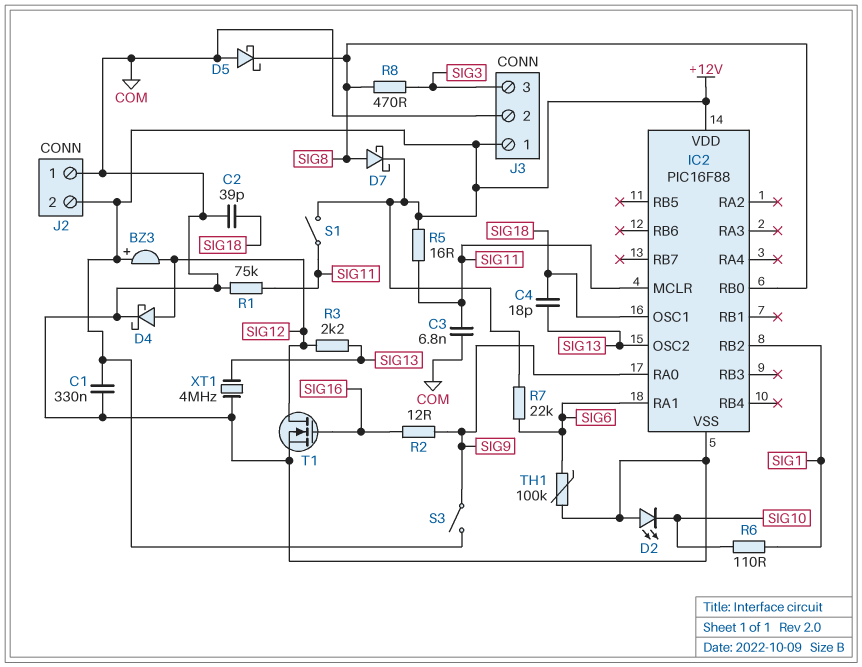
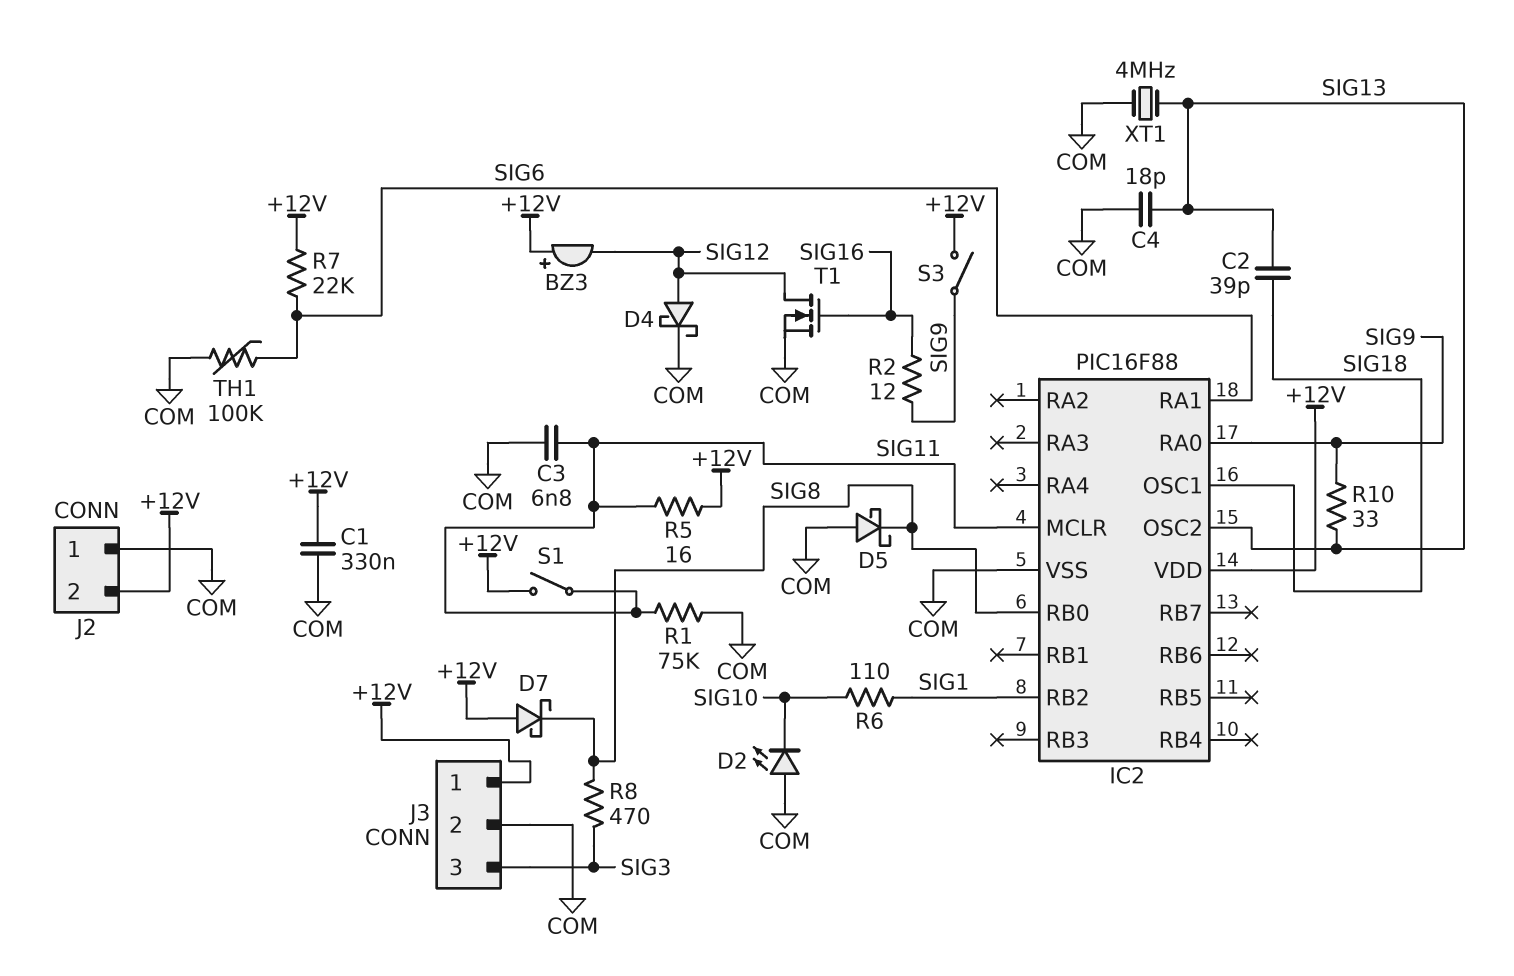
C2: 39pF (COM, SIG18) -> 39pF (SIG13, SIG18)
C4: 18pF (SIG13, SIG18) -> 18pF (COM, SIG13)
D7: schottky (A SIG8, K +12V) -> schottky (A +12V, K SIG8)
R3: 2.2k (SIG12, SIG13) -> none
R10: none -> 33 (SIG9, SIG13)

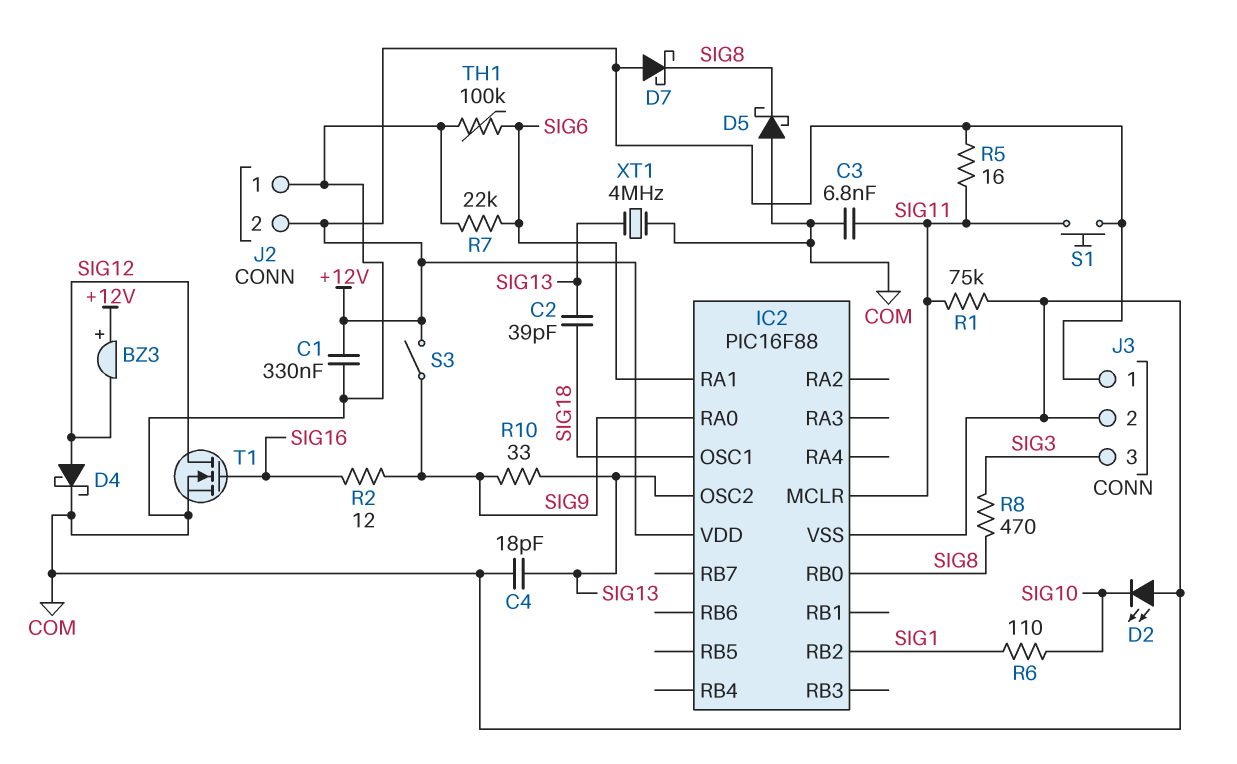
R7: 22k (+12V, SIG6) -> 22k (COM, SIG6)
S1: switch (+12V, SIG11) -> button (+12V, SIG11)

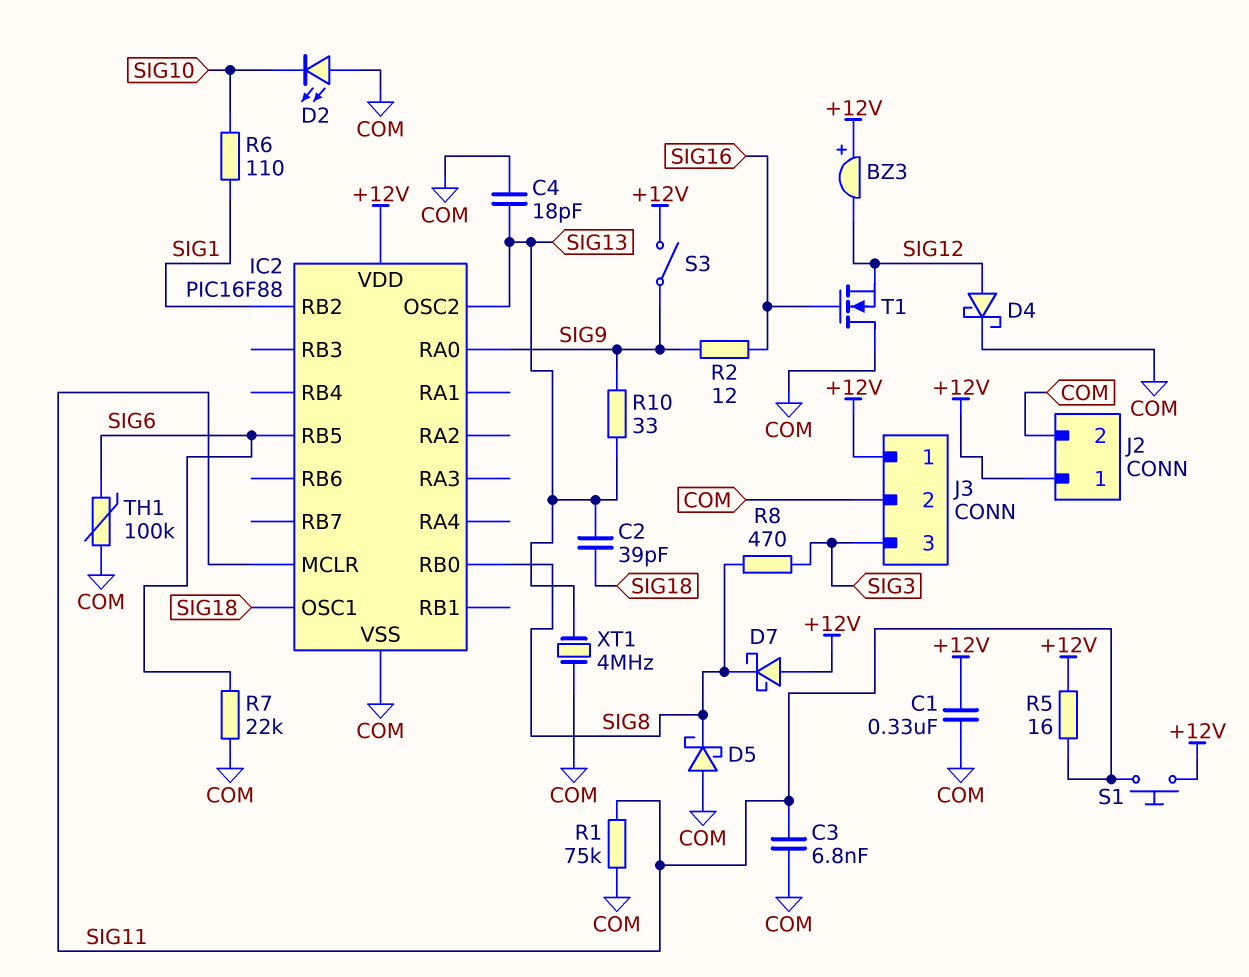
IC2 pin RA1: SIG6 -> none
IC2 pin RB5: none -> SIG6
J2 pin 1: COM -> +12V
J2 pin 2: +12V -> COM
T1: NMOS (G SIG16, D SIG12, S COM) -> NMOS (G SIG16, D COM, S SIG12)

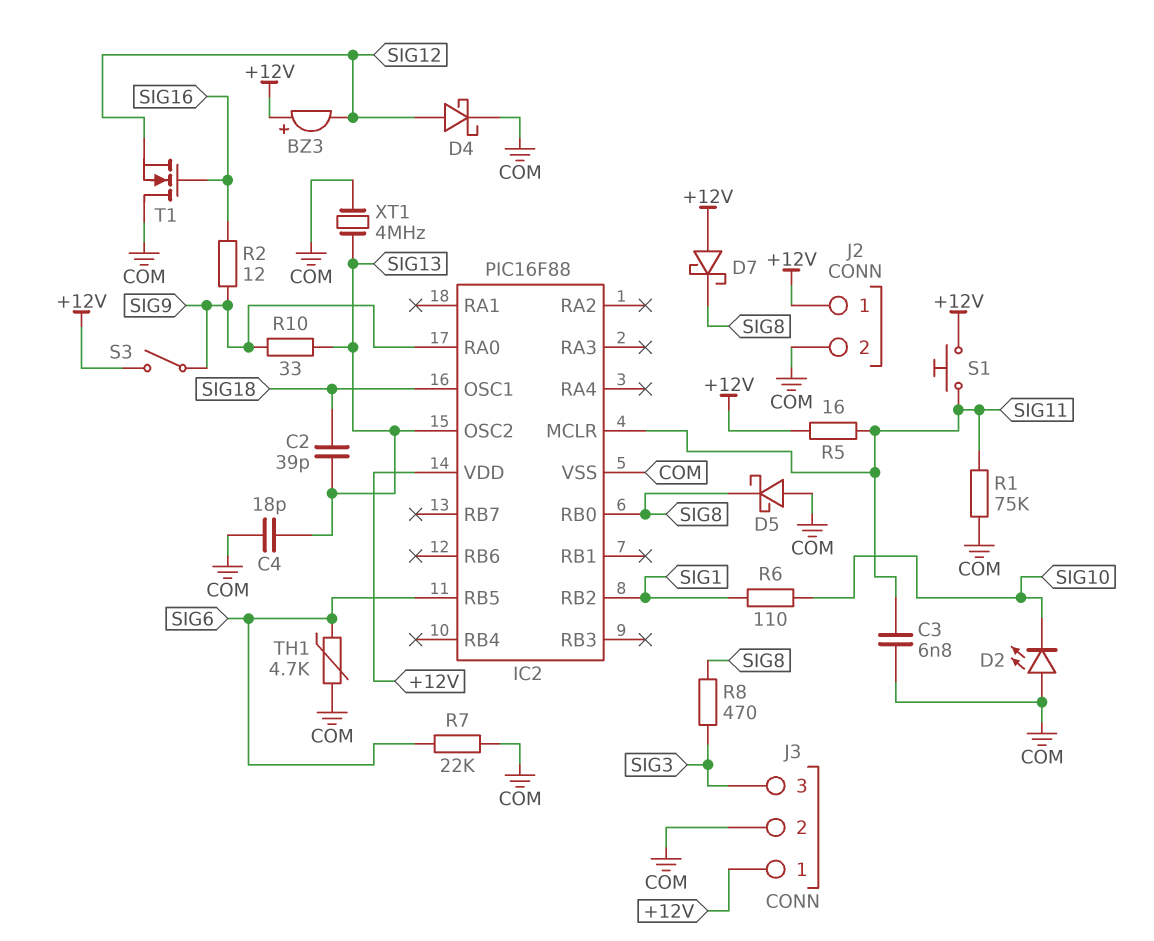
C1: 330nF (+12V, COM) -> none
TH1: 100k (COM, SIG6) -> 4.7k (COM, SIG6)

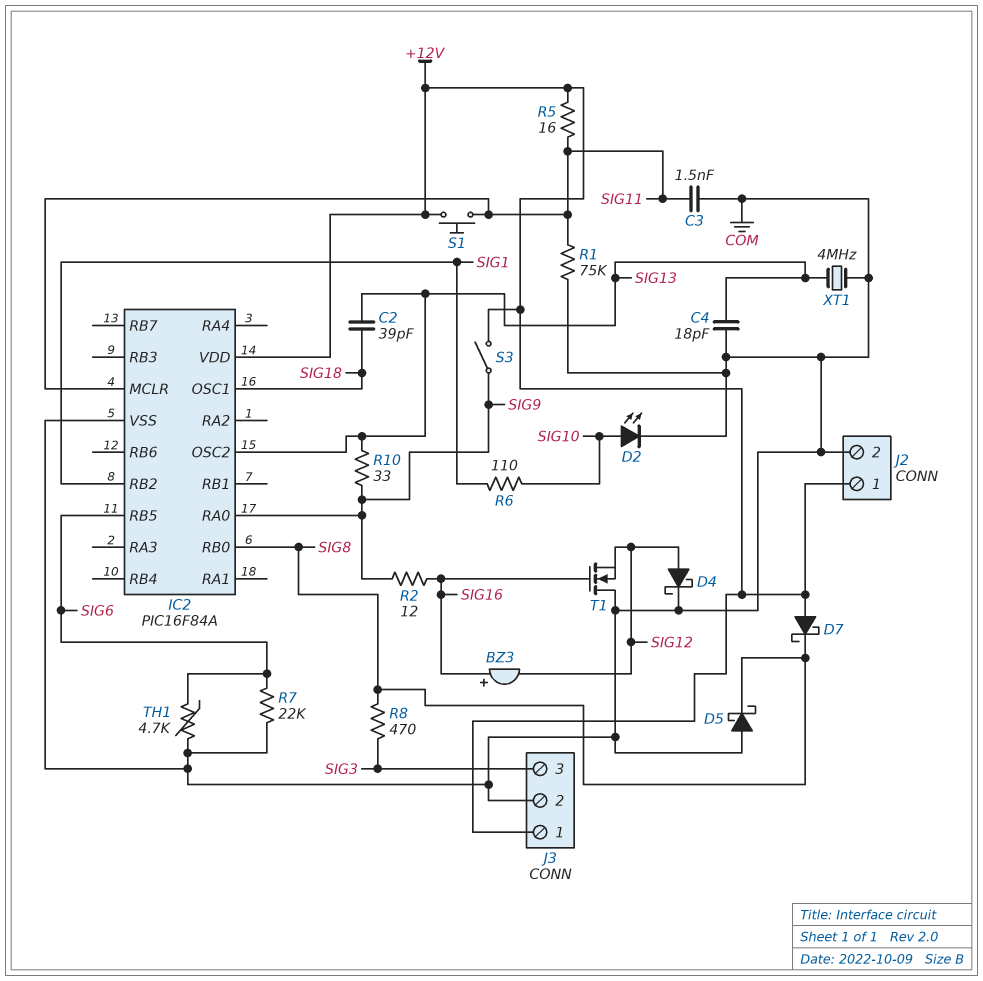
BZ3: buzzer (plus +12V, minus SIG12) -> buzzer (plus SIG16, minus SIG12)
C3: 6.8nF (COM, SIG11) -> 1.5nF (COM, SIG11)
D2: LED (A COM, K SIG10) -> LED (A SIG10, K COM)
IC2: PIC16F88 -> PIC16F84A

